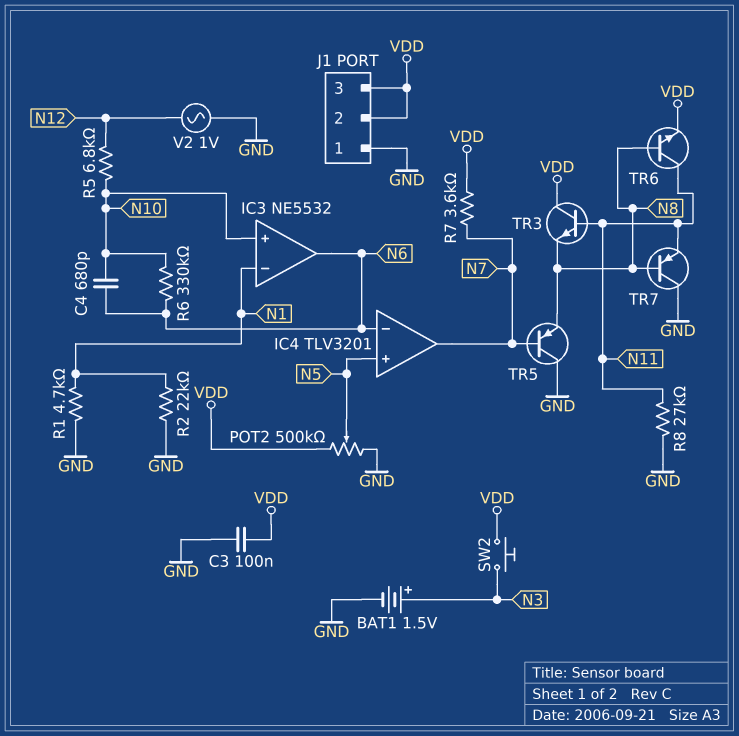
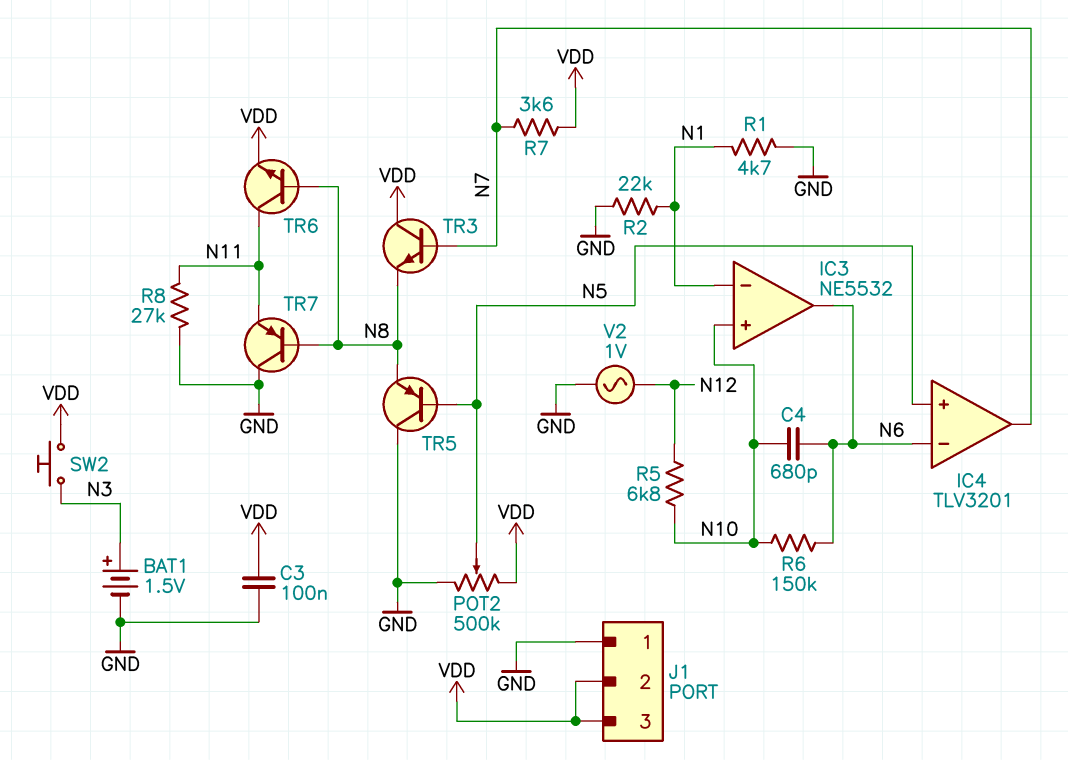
R6: 330k (N6, N10) -> 150k (N6, N10)
TR3: NPN (B N11, C VDD, E N8) -> NPN (B N7, C VDD, E N8)
TR5: PNP (B N7, C GND, E N8) -> PNP (B N5, C GND, E N8)

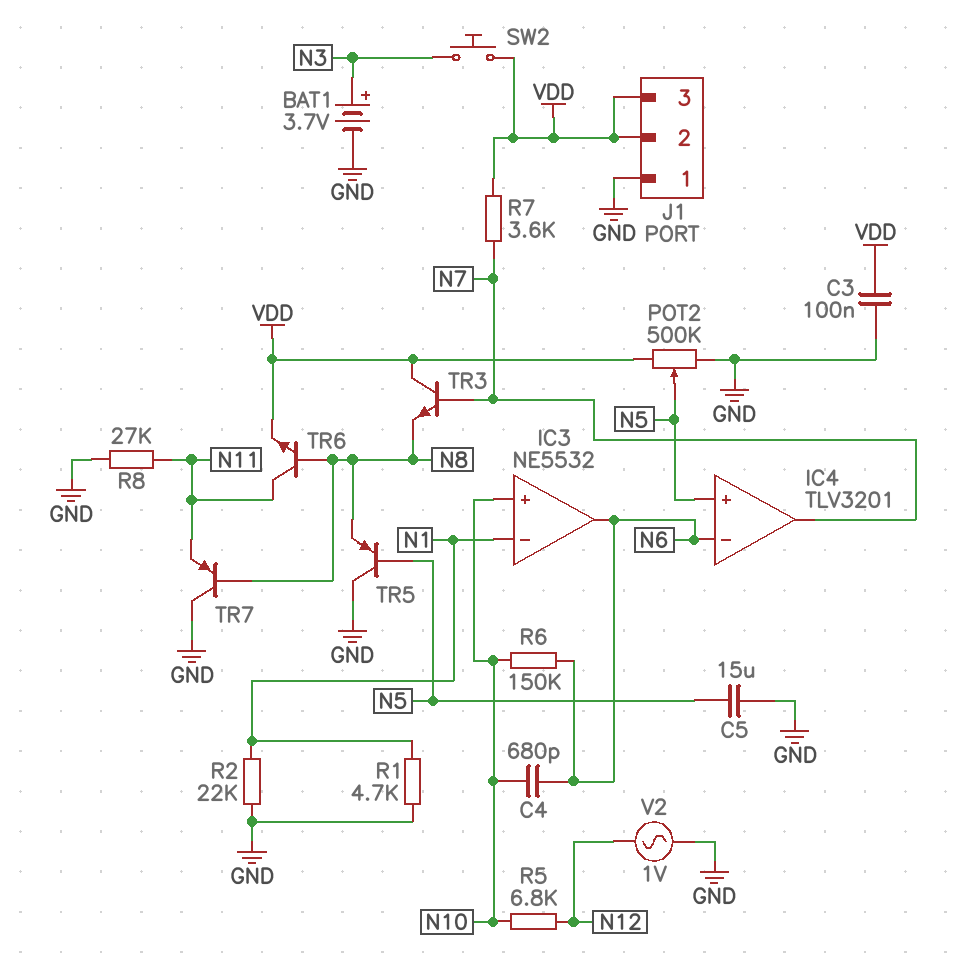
BAT1: 1.5V (plus N3, minus GND) -> 3.7V (plus N3, minus GND)
C5: none -> 15uF (GND, N5)

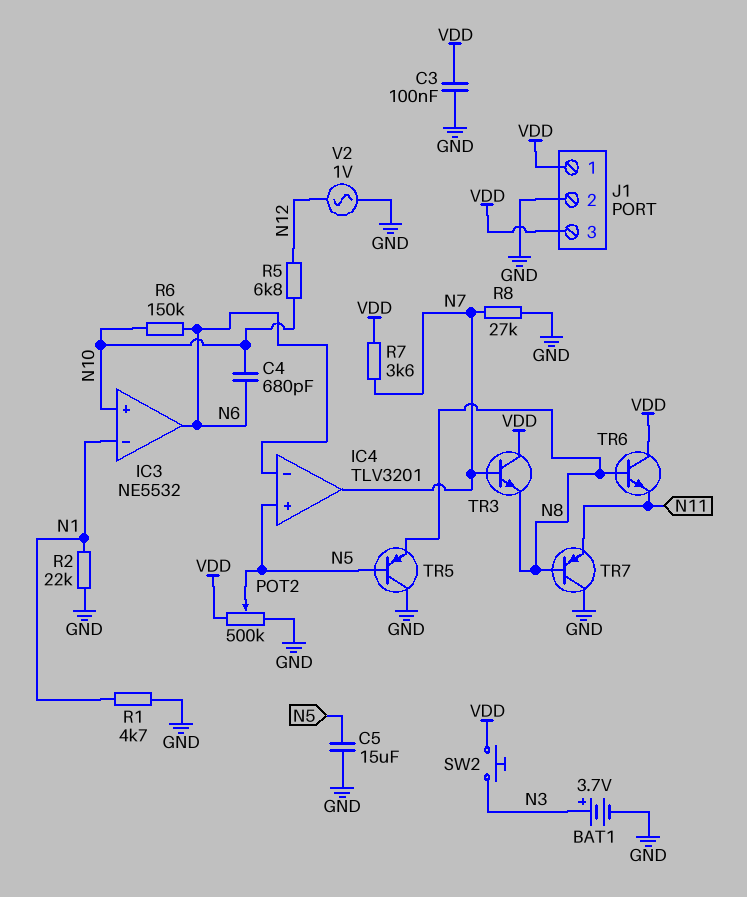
J1 pin 1: GND -> VDD
J1 pin 2: VDD -> GND
R8: 27k (GND, N11) -> 27k (GND, N7)
TR6: NPN (B N8, C N11, E VDD) -> NPN (B N8, C VDD, E N11)

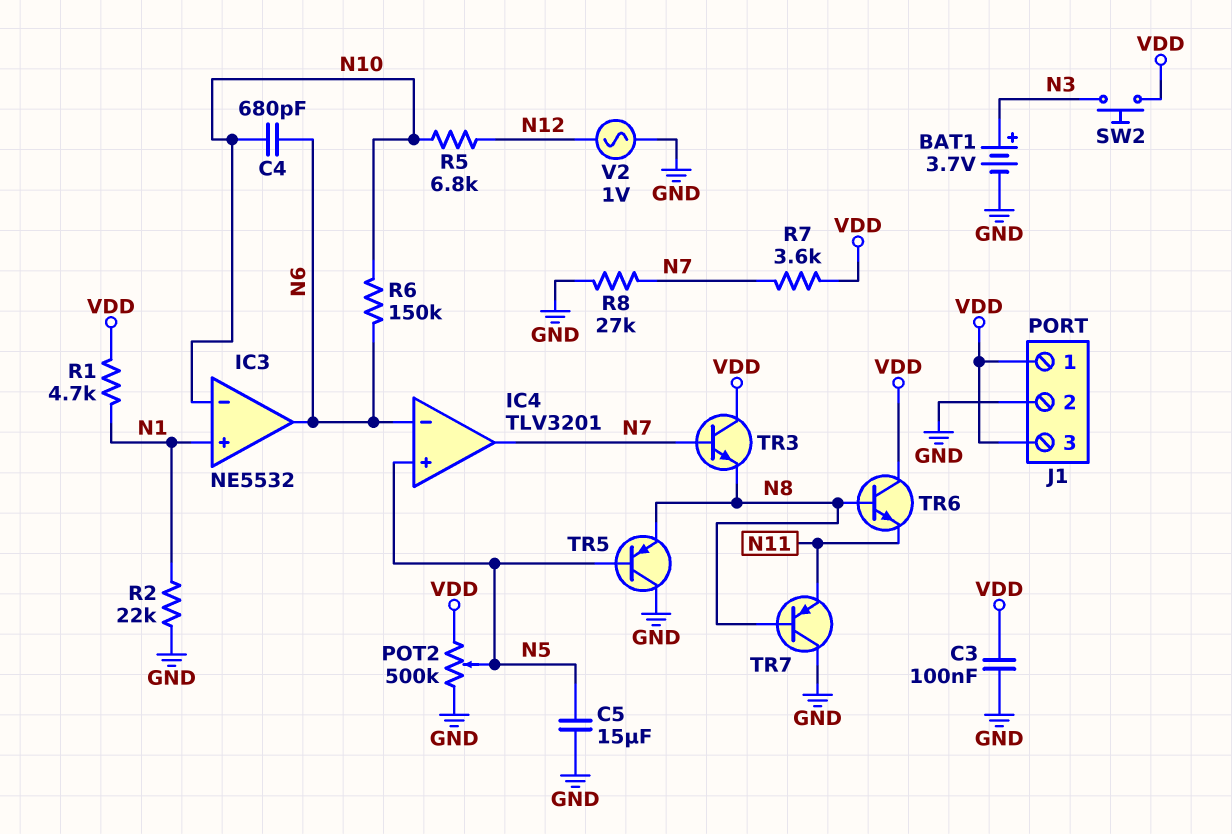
IC3 pin in+: N10 -> N1
IC3 pin in-: N1 -> N10
R1: 4.7k (GND, N1) -> 4.7k (N1, VDD)

